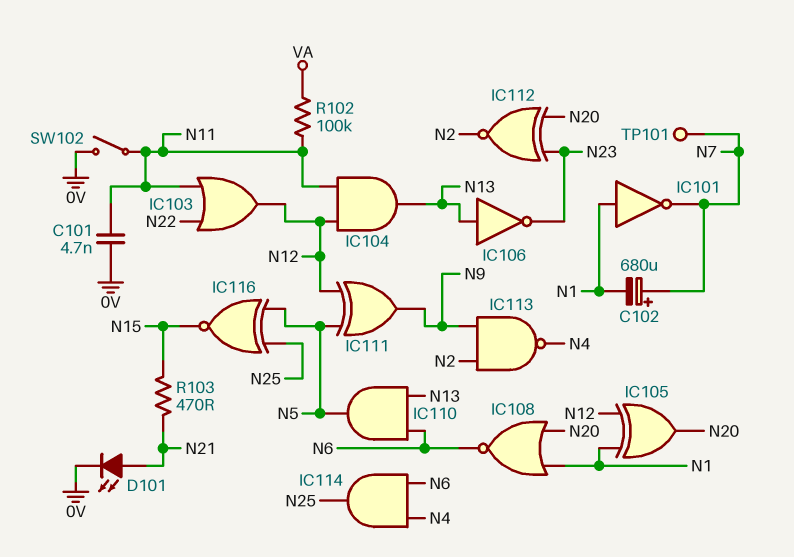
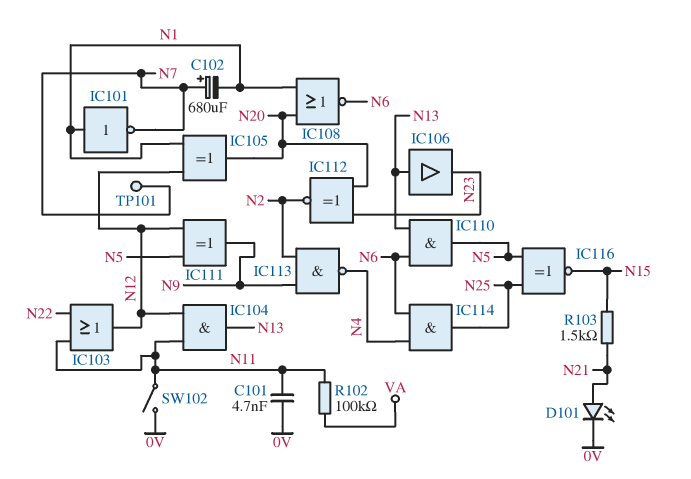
IC106: NOT (in N13, out N23) -> buffer (in N13, out N23)
R103: 470 (N15, N21) -> 1.5k (N15, N21)

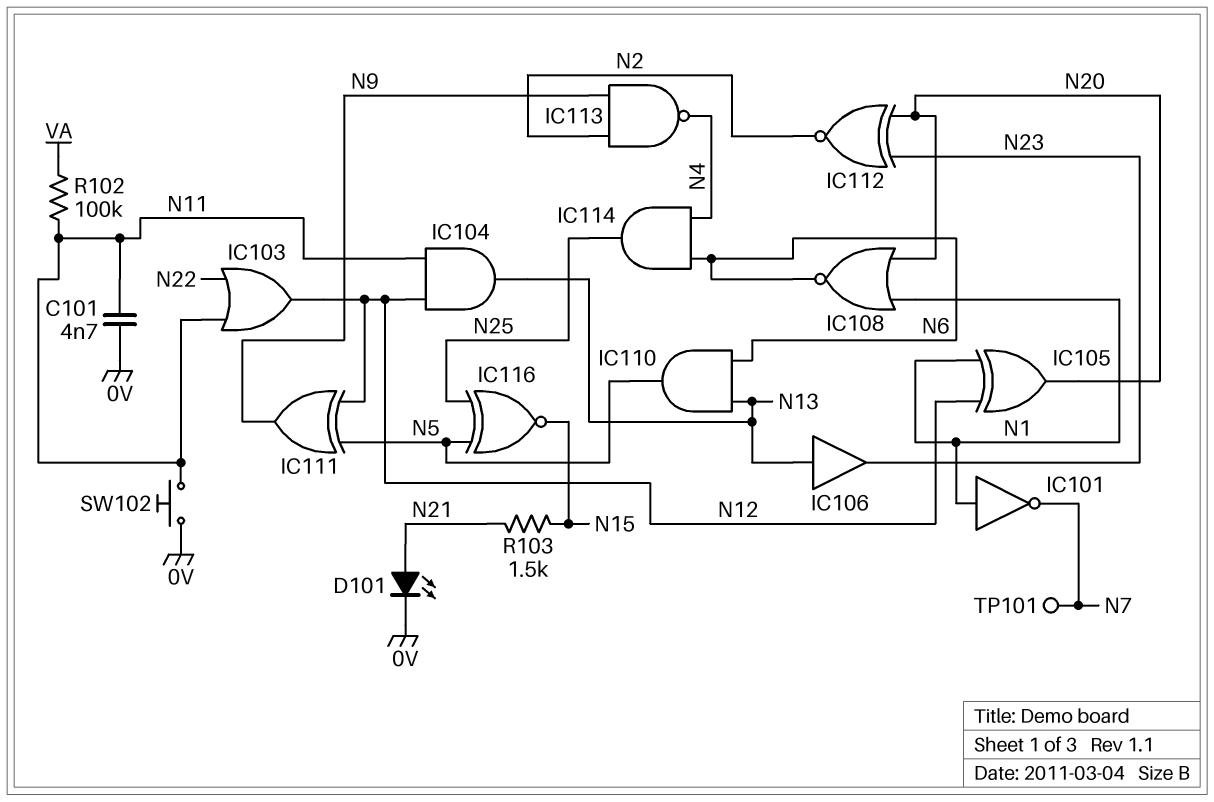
C102: 680uF (plus N7, minus N1) -> none
SW102: switch (0V, N11) -> button (0V, N11)

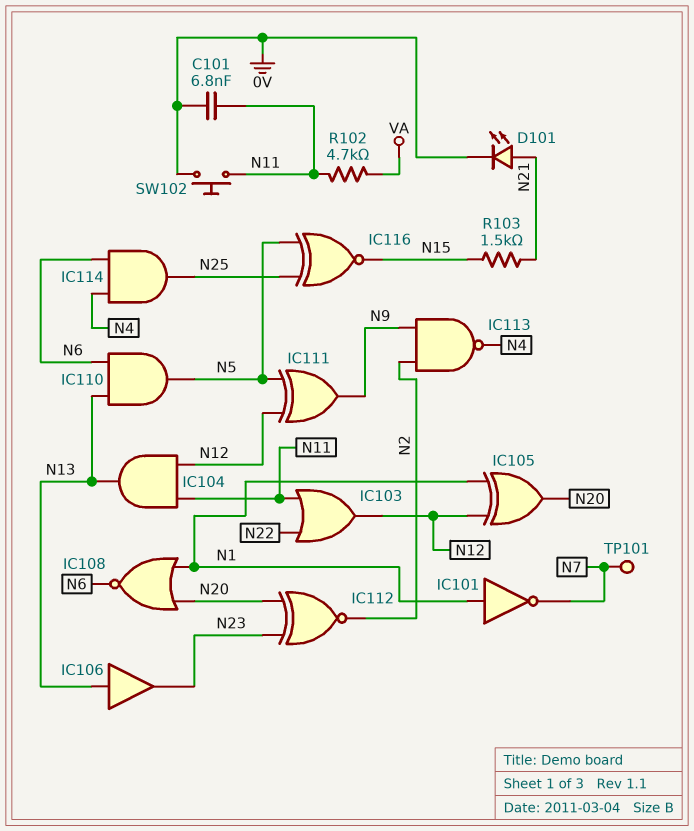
C101: 4.7nF (0V, N11) -> 6.8nF (0V, N11)
R102: 100k (N11, VA) -> 4.7k (N11, VA)

